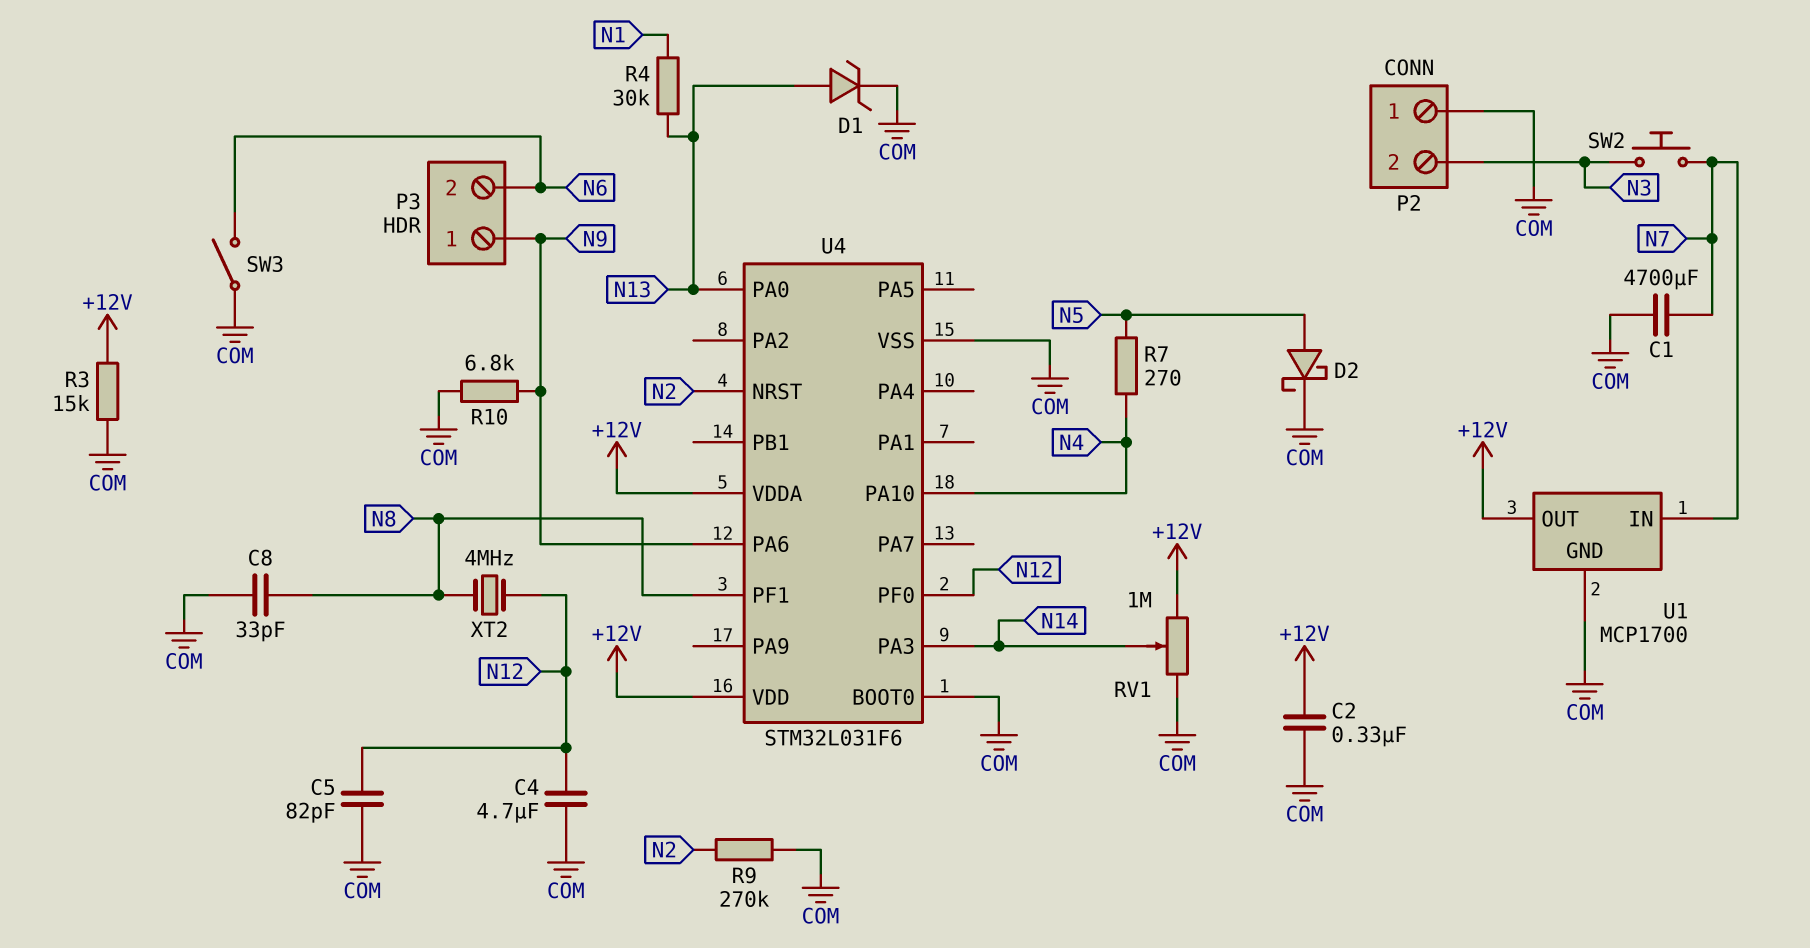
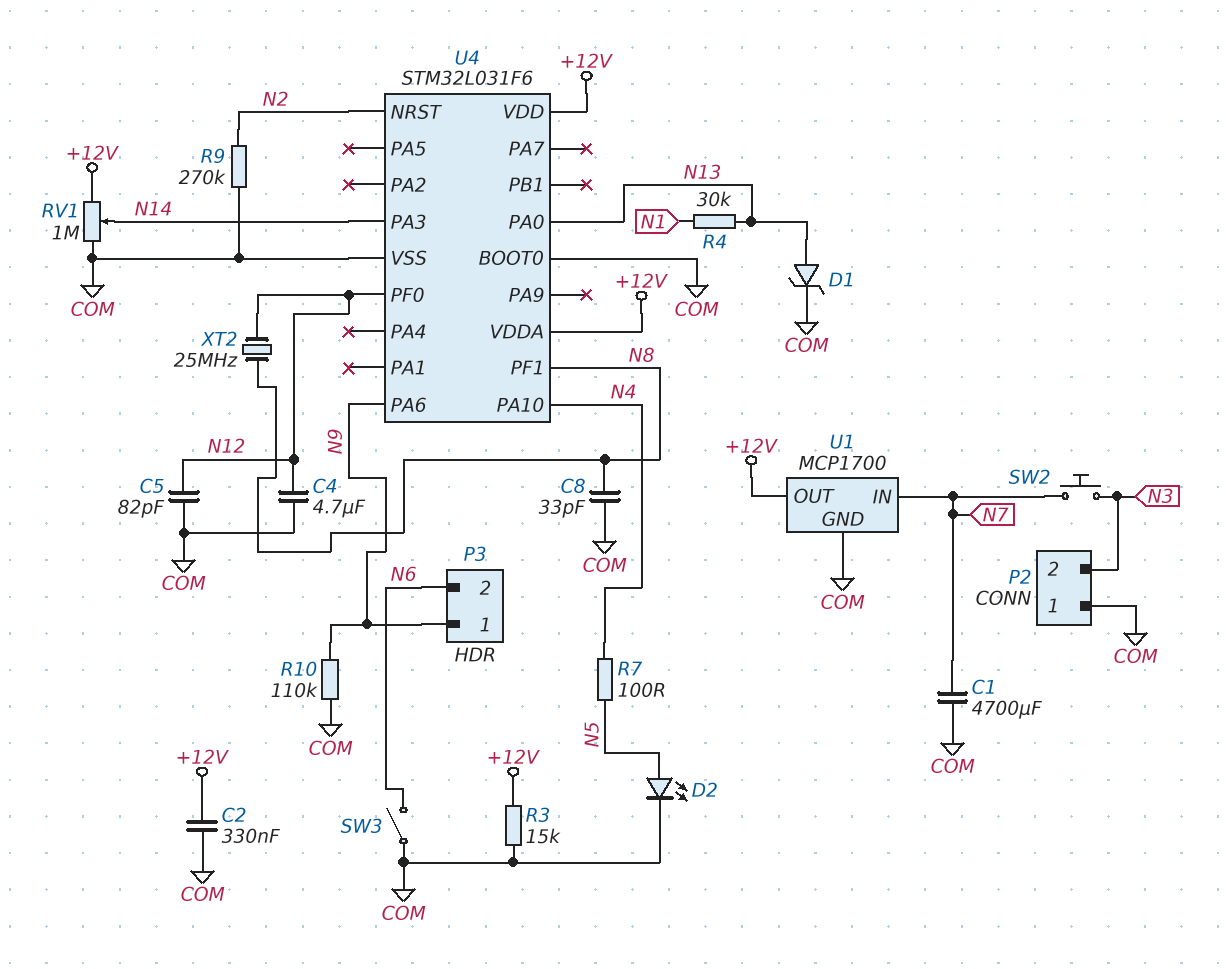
D2: schottky (A N5, K COM) -> LED (A N5, K COM)
R7: 270 (N4, N5) -> 100 (N4, N5)
R10: 6.8k (COM, N9) -> 110k (COM, N9)
XT2: 4MHz (N8, N12) -> 25MHz (N8, N12)

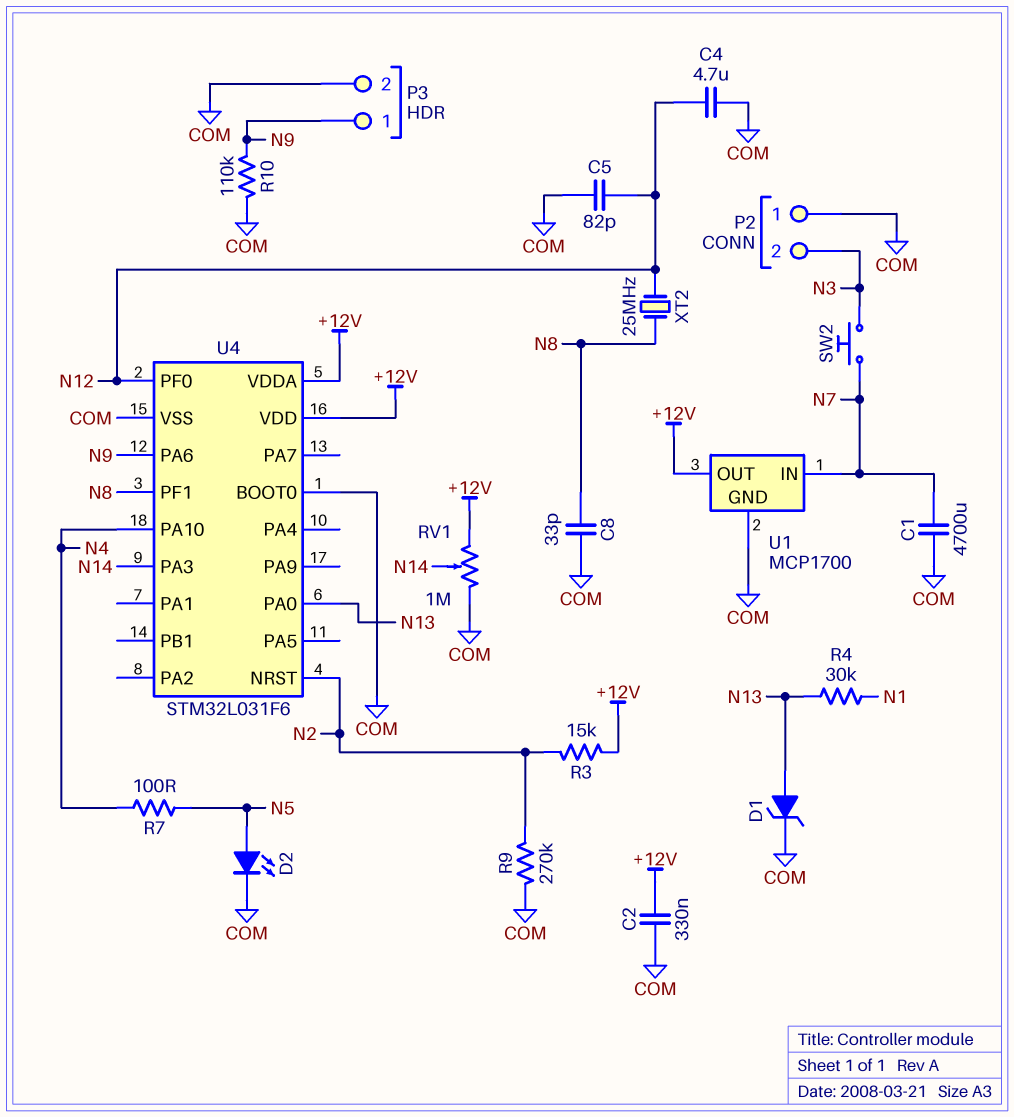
P3 pin 2: N6 -> COM
R3: 15k (+12V, COM) -> 15k (+12V, N2)
SW3: switch (COM, N6) -> none

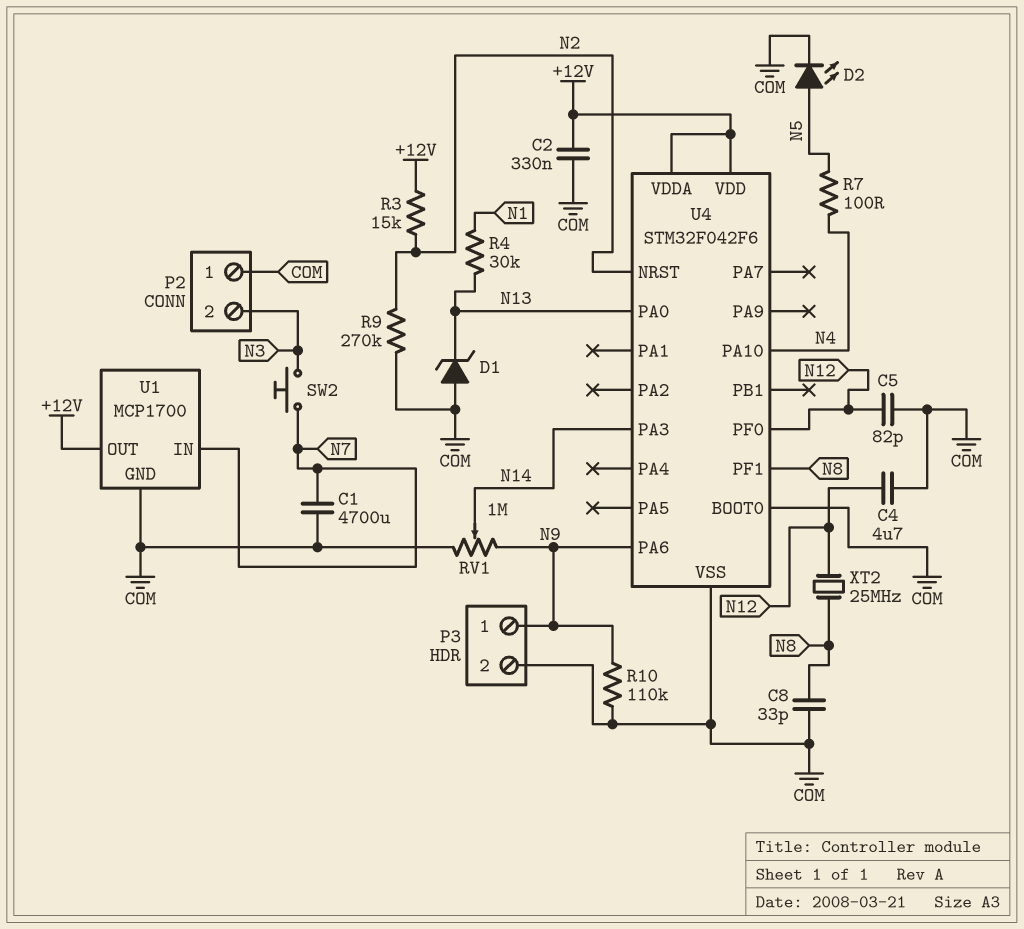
D1: zener (A N13, K COM) -> zener (A COM, K N13)
RV1: 1M (+12V, COM, wiper N14) -> 1M (COM, N9, wiper N14)
U4: STM32L031F6 -> STM32F042F6

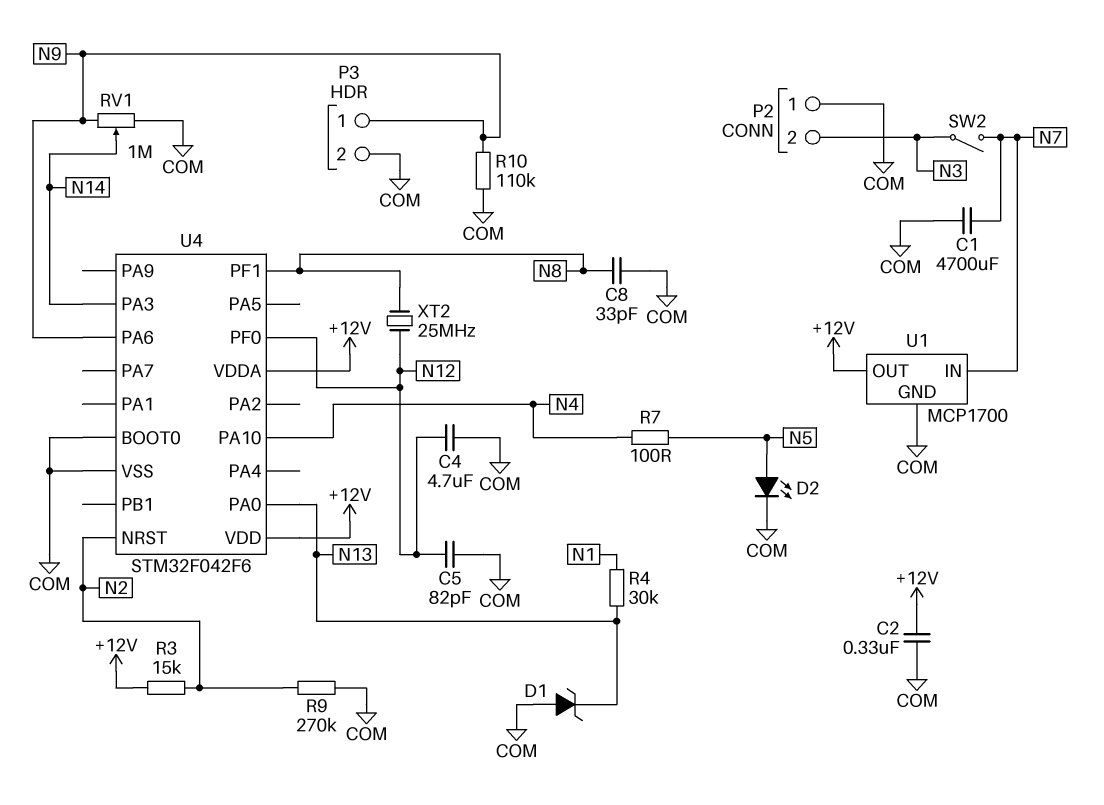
SW2: button (N3, N7) -> switch (N3, N7)

